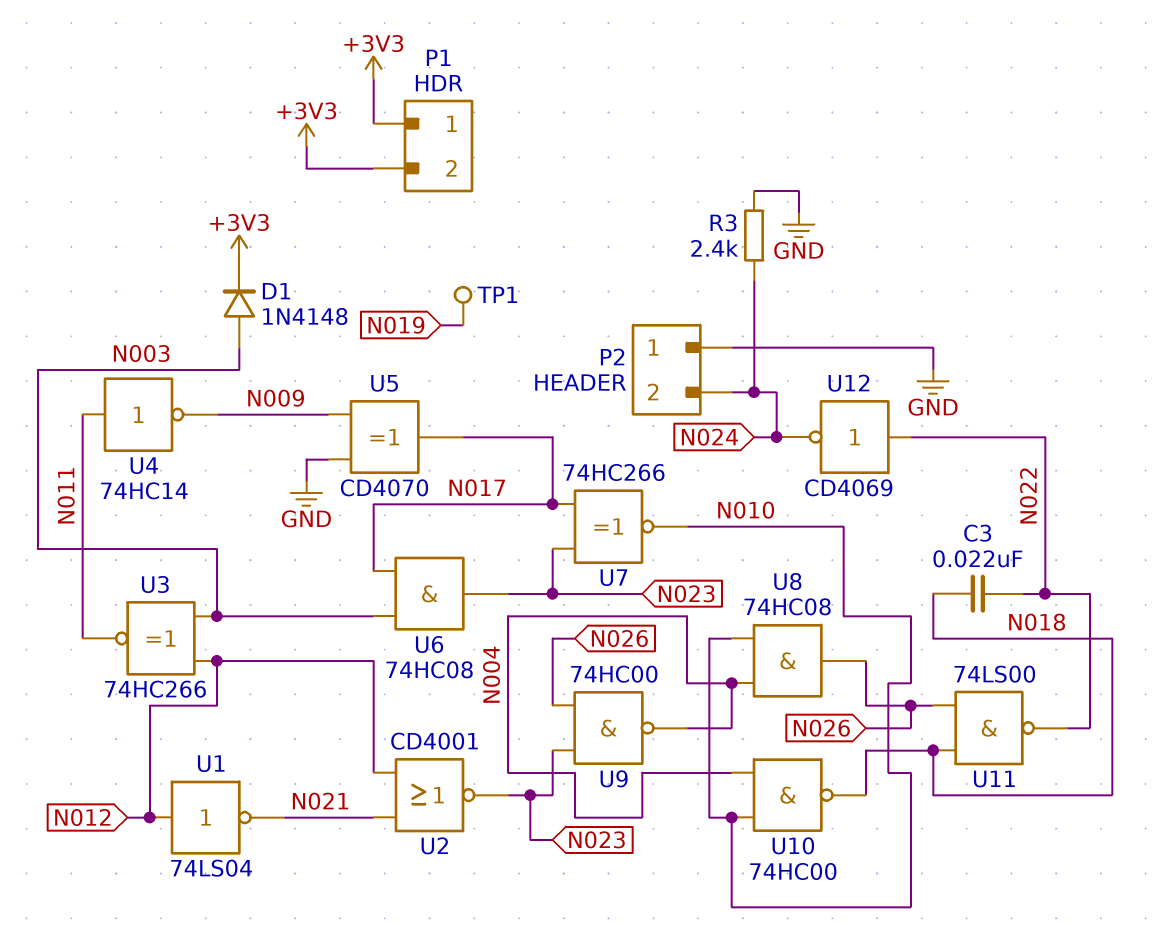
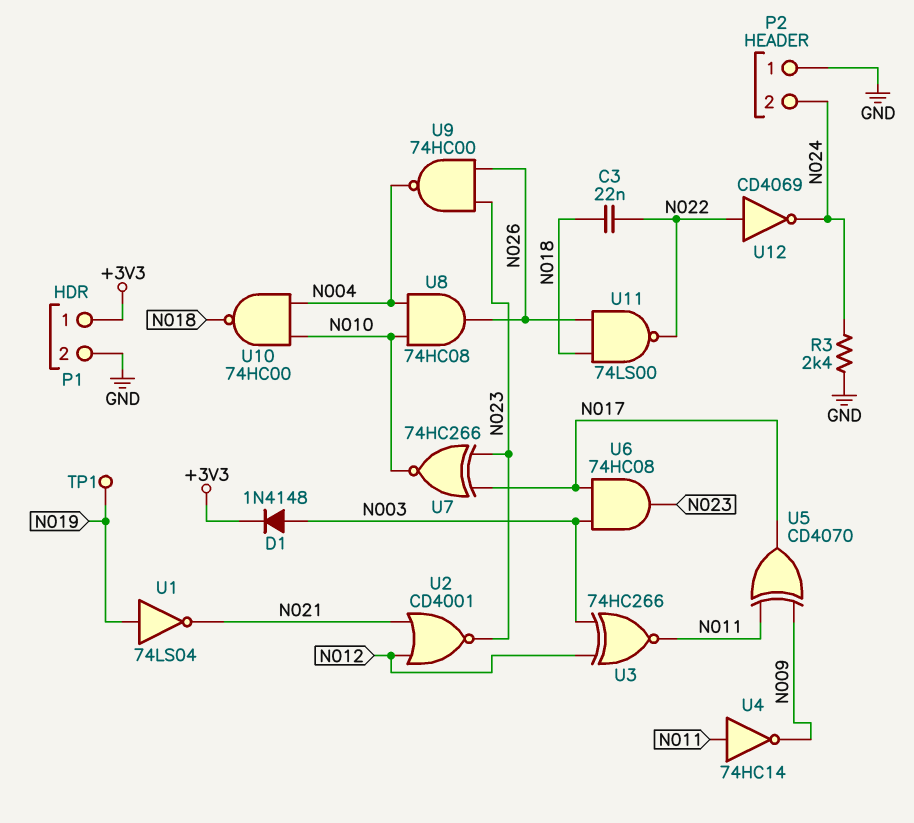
P1 pin 2: +3V3 -> GND
U1: NOT 74LS04 (in N012, out N021) -> NOT 74LS04 (in N019, out N021)
U5: XOR CD4070 (in GND, in N009, out N017) -> XOR CD4070 (in N009, in N011, out N017)

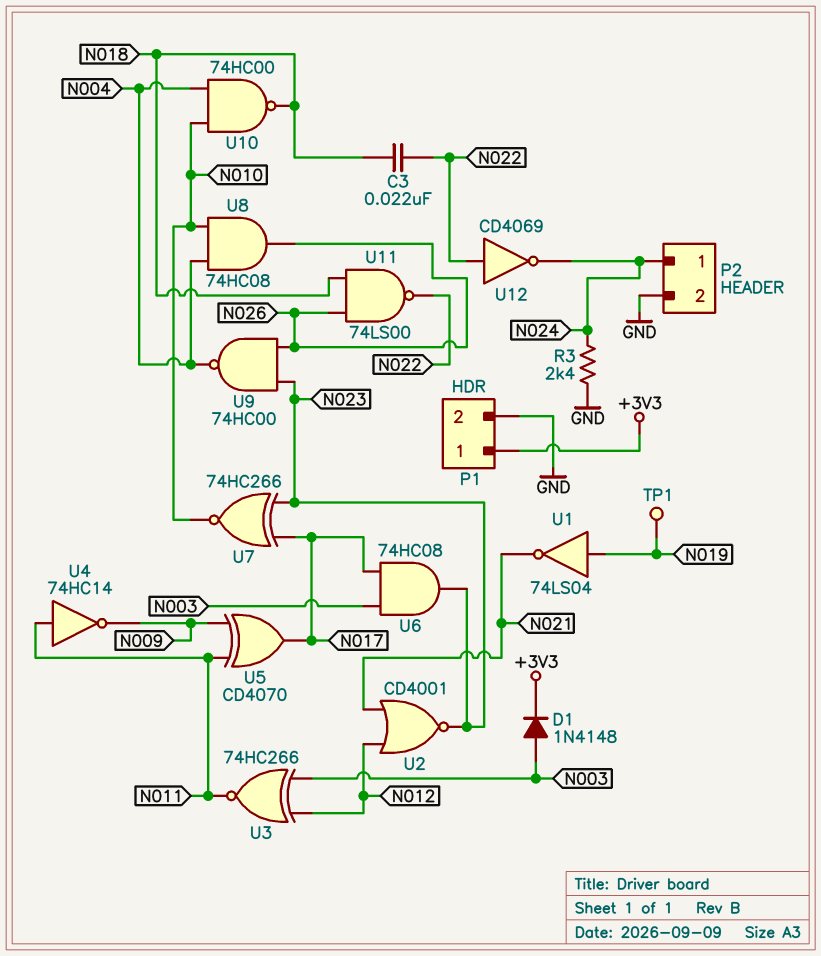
P2 pin 1: GND -> N024
P2 pin 2: N024 -> GND

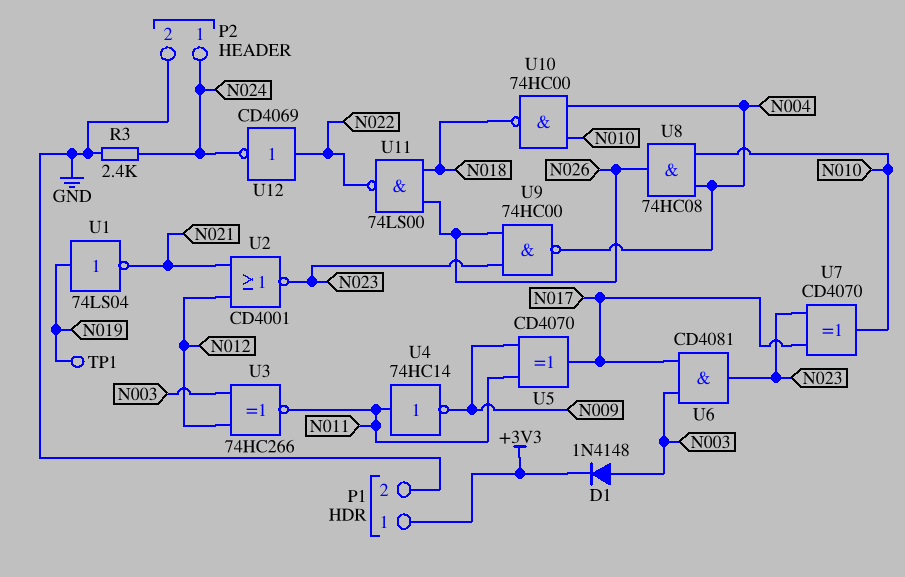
C3: 22nF (N018, N022) -> none
U6: AND 74HC08 (in N003, in N017, out N023) -> AND CD4081 (in N003, in N017, out N023)
U7: XNOR 74HC266 (in N017, in N023, out N010) -> XOR CD4070 (in N017, in N023, out N010)

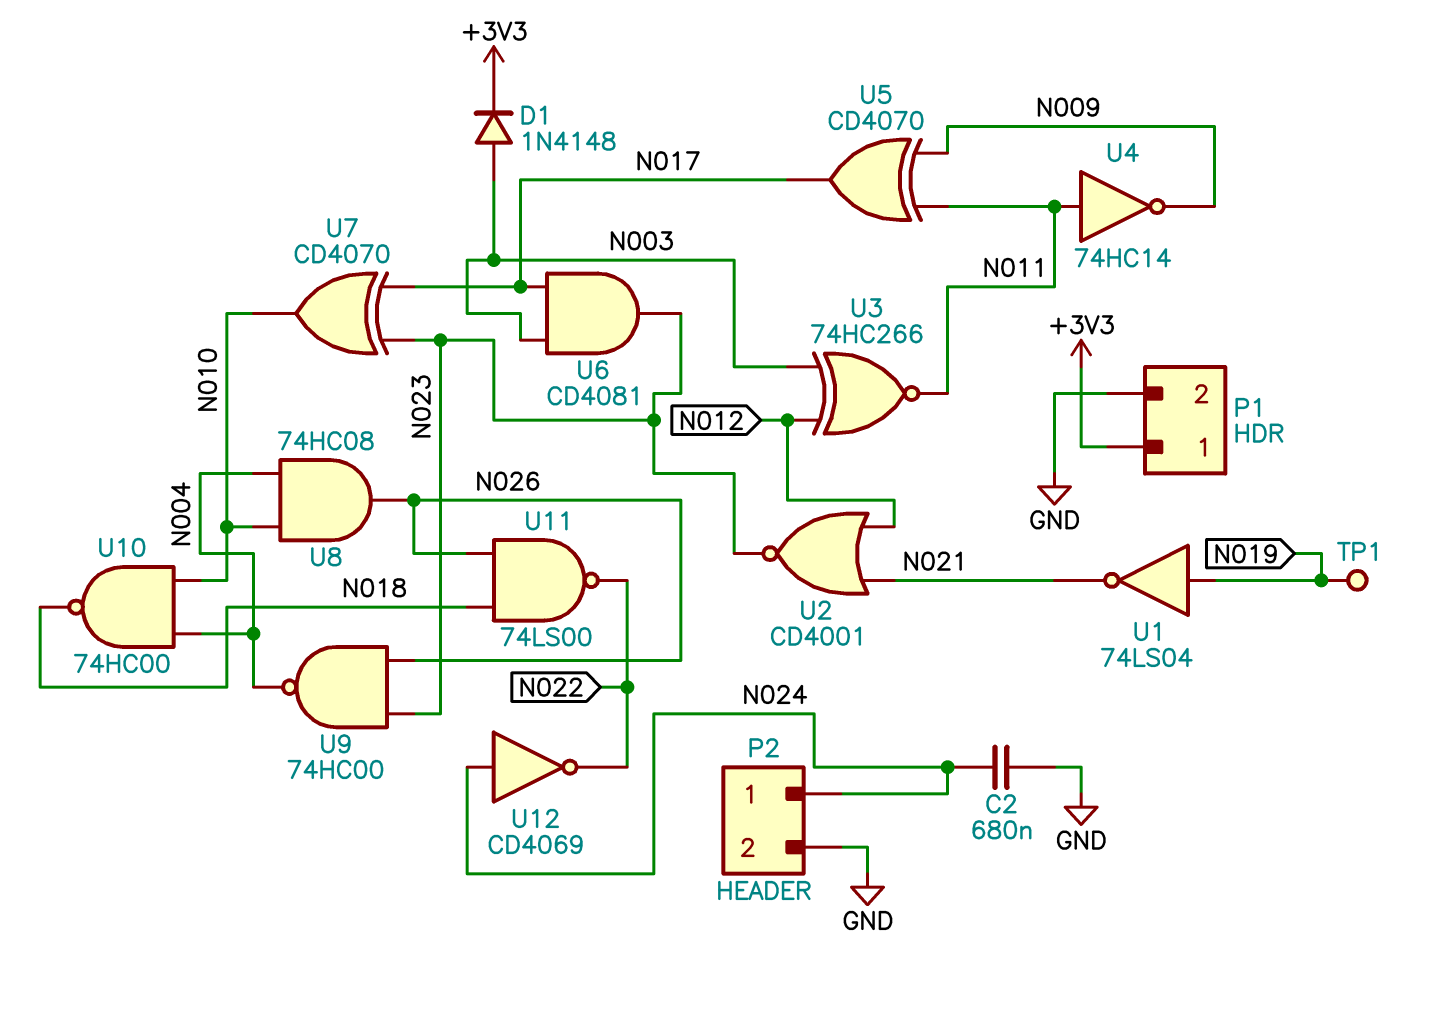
C2: none -> 680nF (GND, N024)
R3: 2.4k (GND, N024) -> none
U12: NOT CD4069 (in N022, out N024) -> NOT CD4069 (in N024, out N022)

